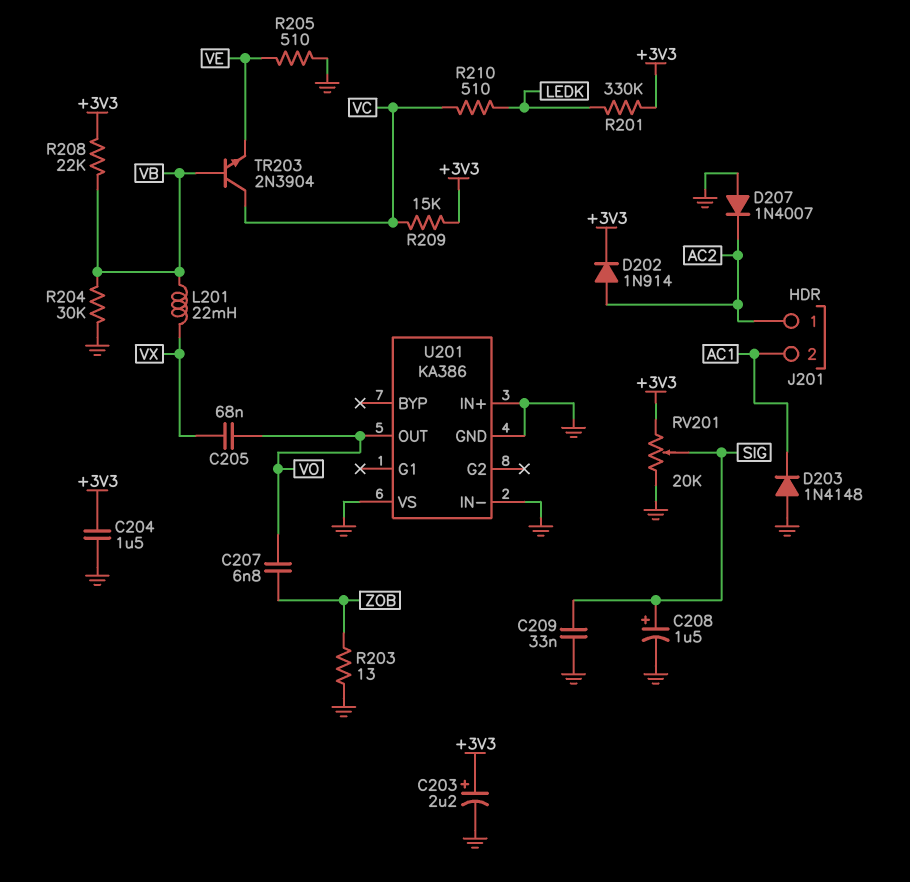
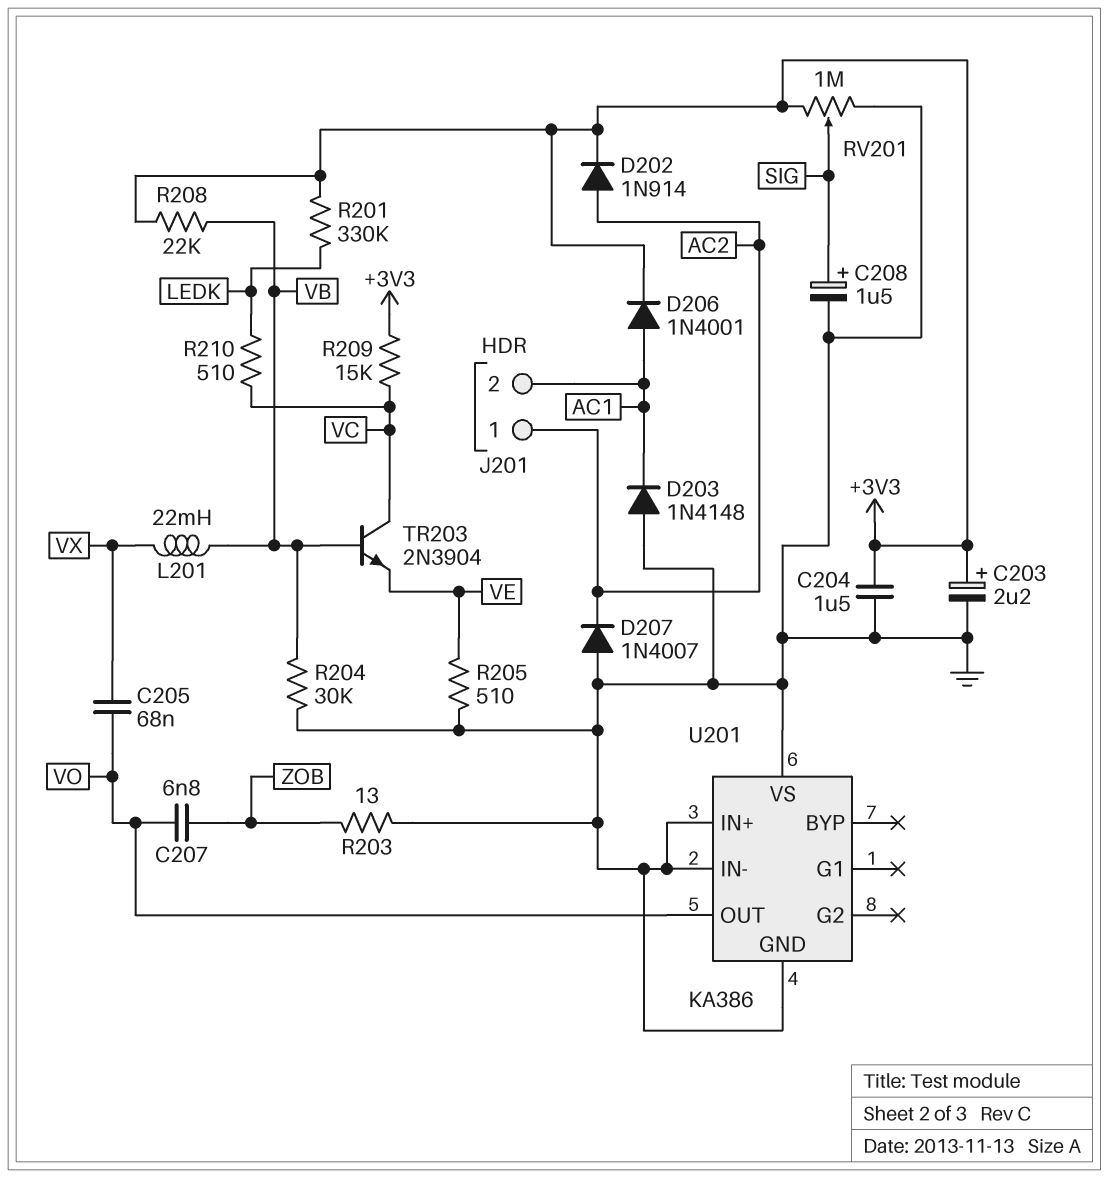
C209: 33nF (GND, SIG) -> none
D206: none -> diode 1N4001 (A AC1, K +3V3)
RV201: 20k (+3V3, GND, wiper SIG) -> 1M (+3V3, GND, wiper SIG)

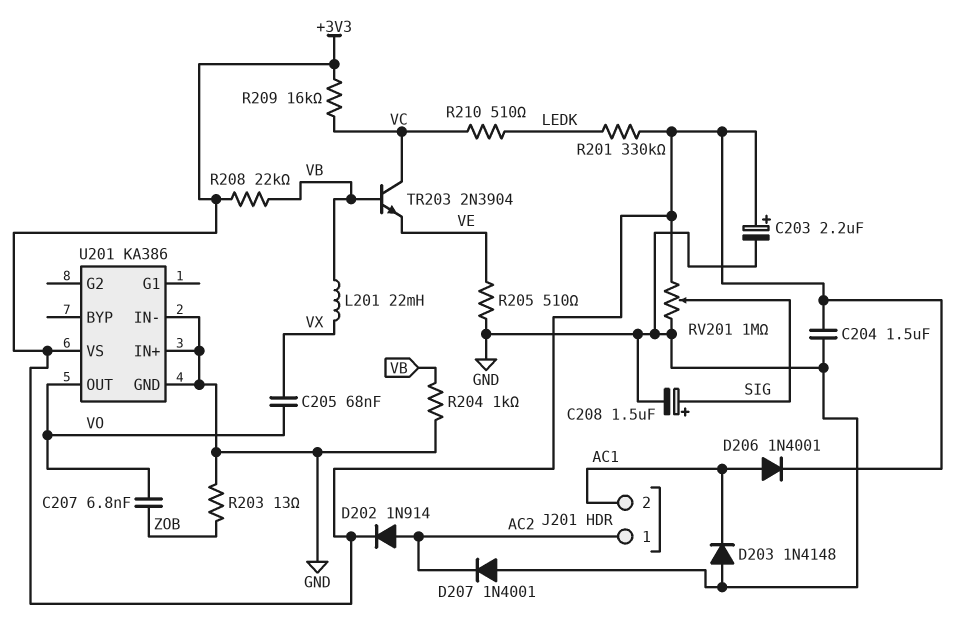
D207: diode 1N4007 (A GND, K AC2) -> diode 1N4001 (A GND, K AC2)
R204: 30k (GND, VB) -> 1k (GND, VB)
R209: 15k (+3V3, VC) -> 16k (+3V3, VC)
U201 pin VS: GND -> +3V3

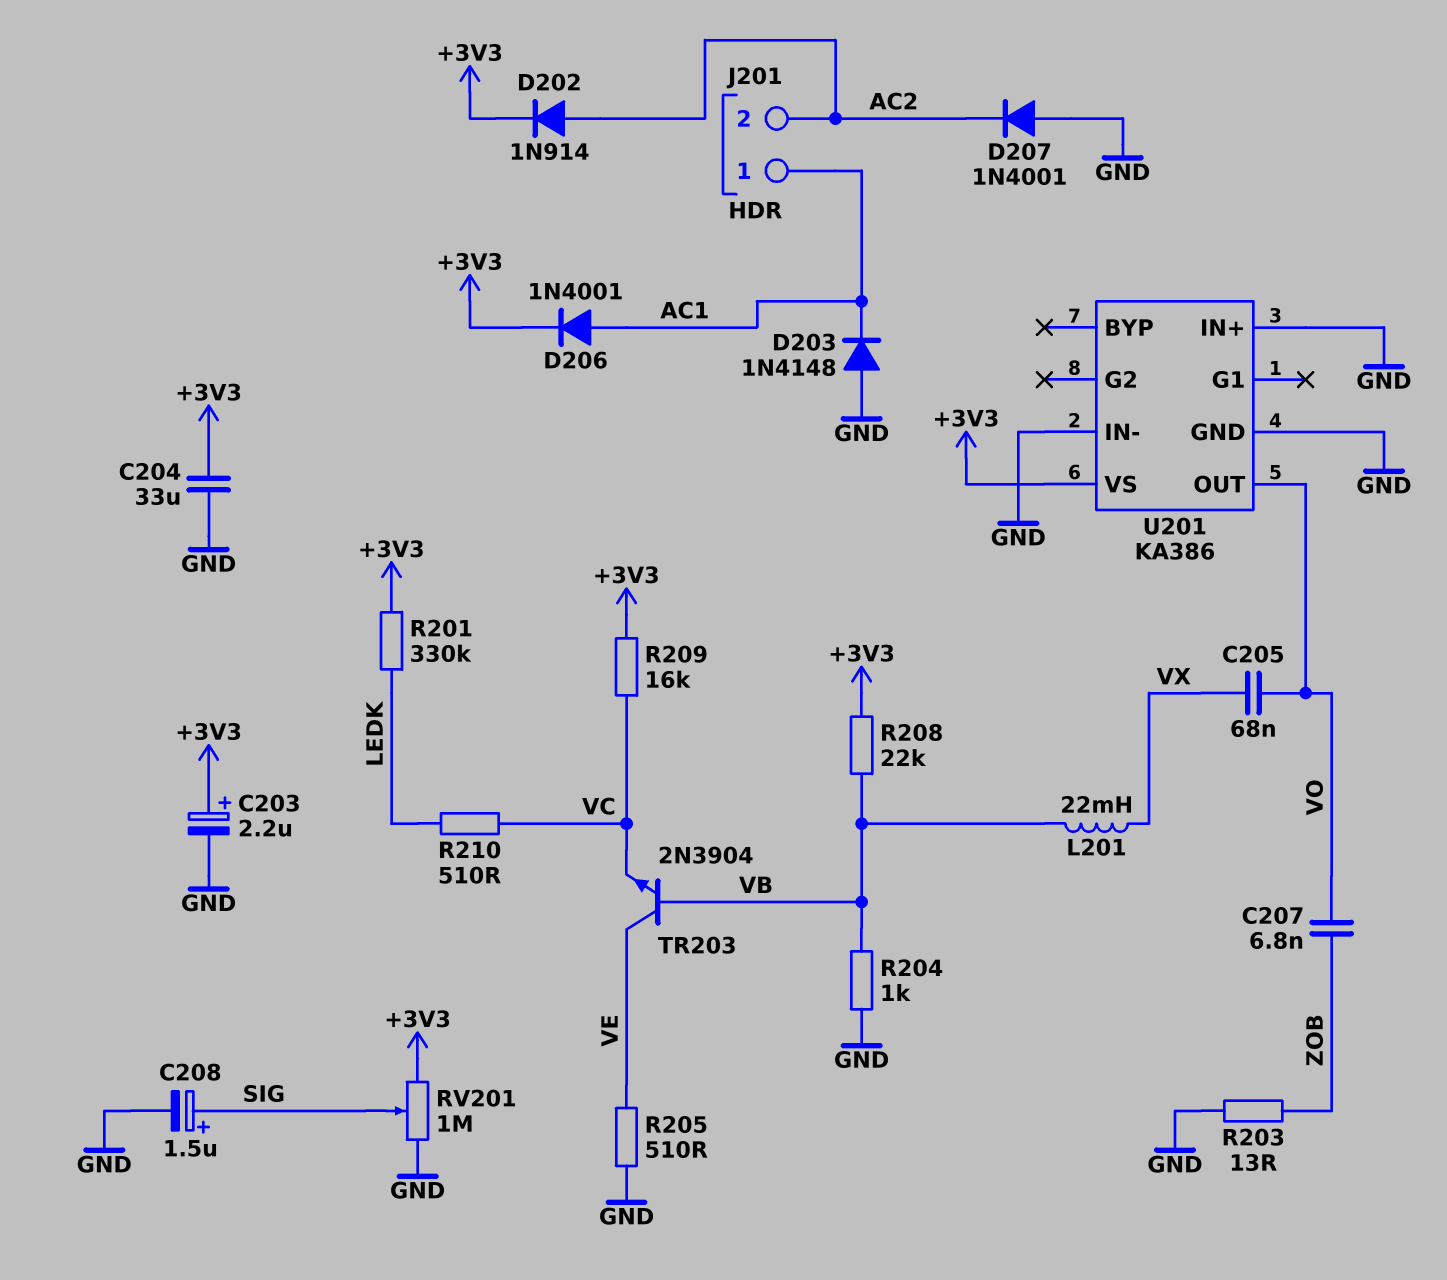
C204: 1.5uF (+3V3, GND) -> 33uF (+3V3, GND)
J201 pin 1: AC2 -> AC1
J201 pin 2: AC1 -> AC2
TR203: NPN 2N3904 (B VB, C VC, E VE) -> NPN 2N3904 (B VB, C VE, E VC)

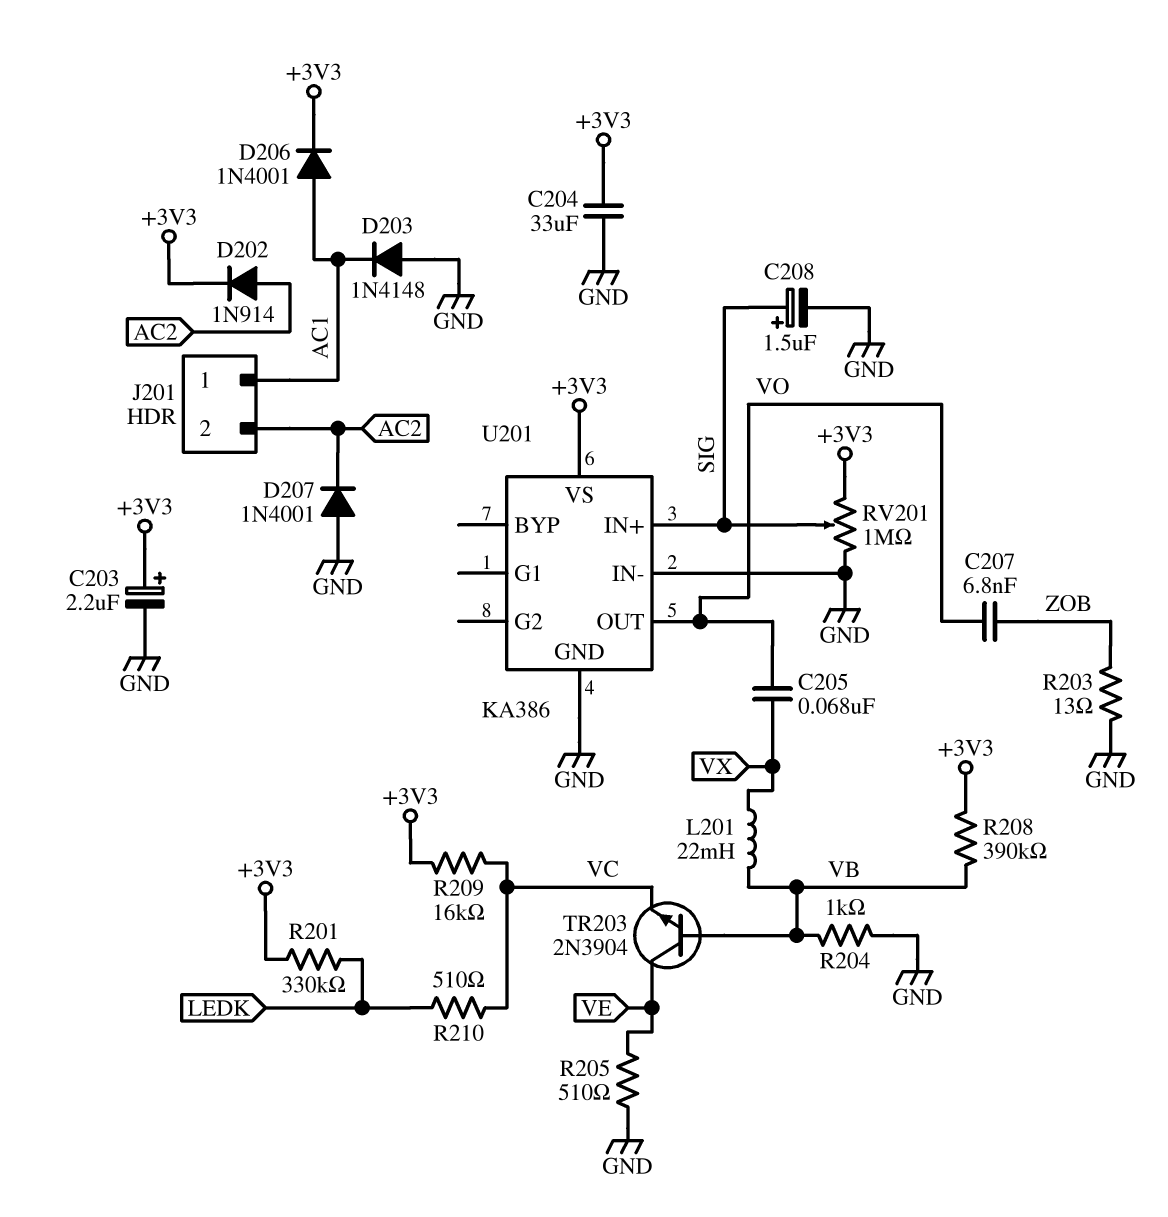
R208: 22k (+3V3, VB) -> 390k (+3V3, VB)
U201 pin IN+: GND -> SIG

